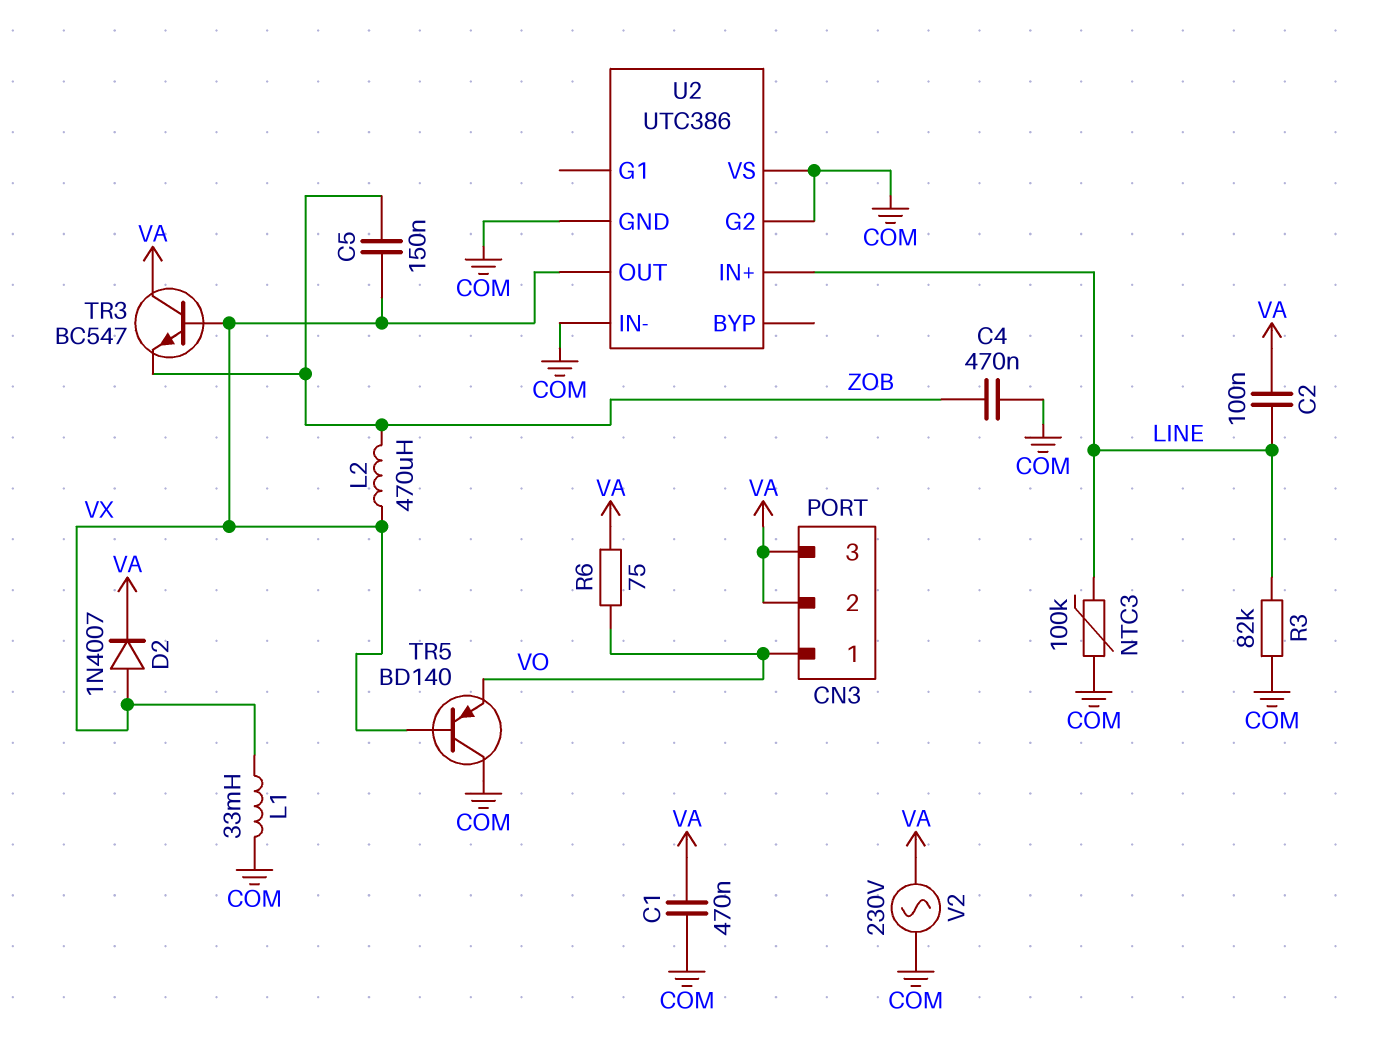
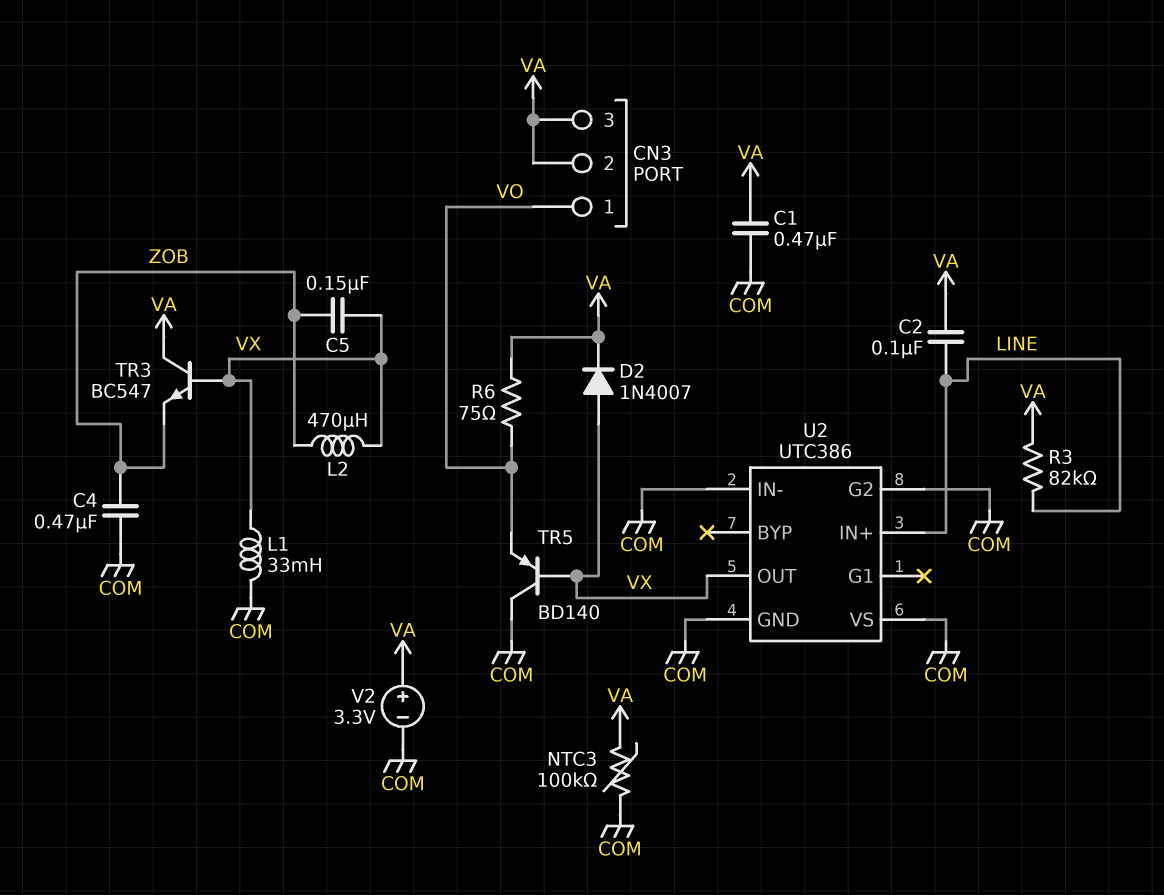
NTC3: 100k (COM, LINE) -> 100k (COM, VA)
R3: 82k (COM, LINE) -> 82k (LINE, VA)
V2: AC 230V (COM, VA) -> 3.3V (plus VA, minus COM)

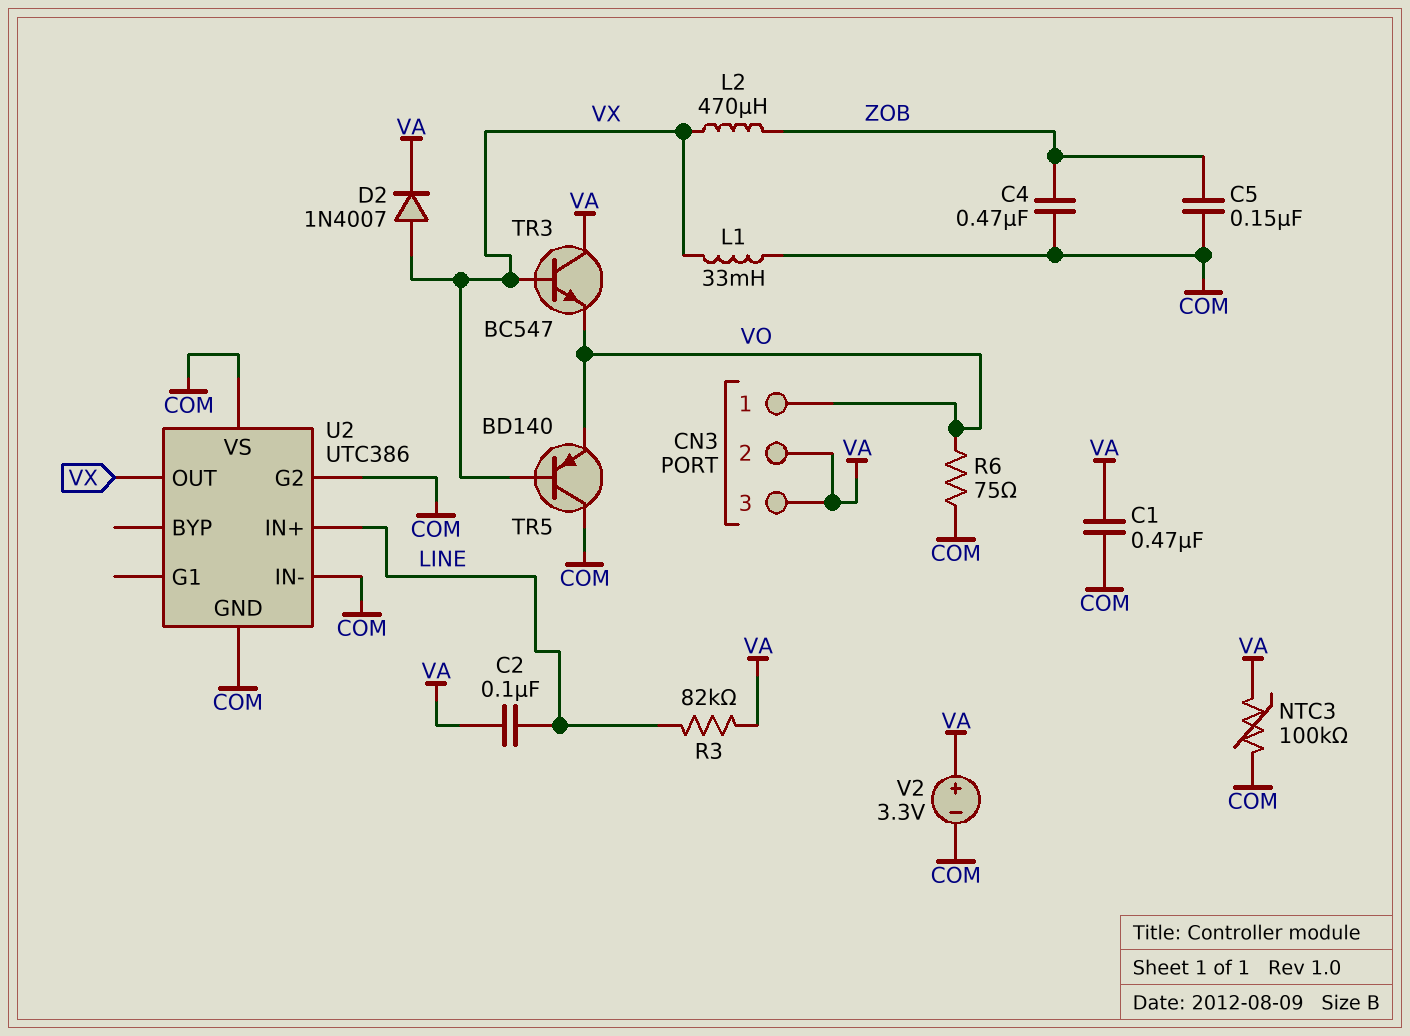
C5: 150nF (VX, ZOB) -> 150nF (COM, ZOB)
R6: 75 (VA, VO) -> 75 (COM, VO)
TR3: NPN BC547 (B VX, C VA, E ZOB) -> NPN BC547 (B VX, C VA, E VO)

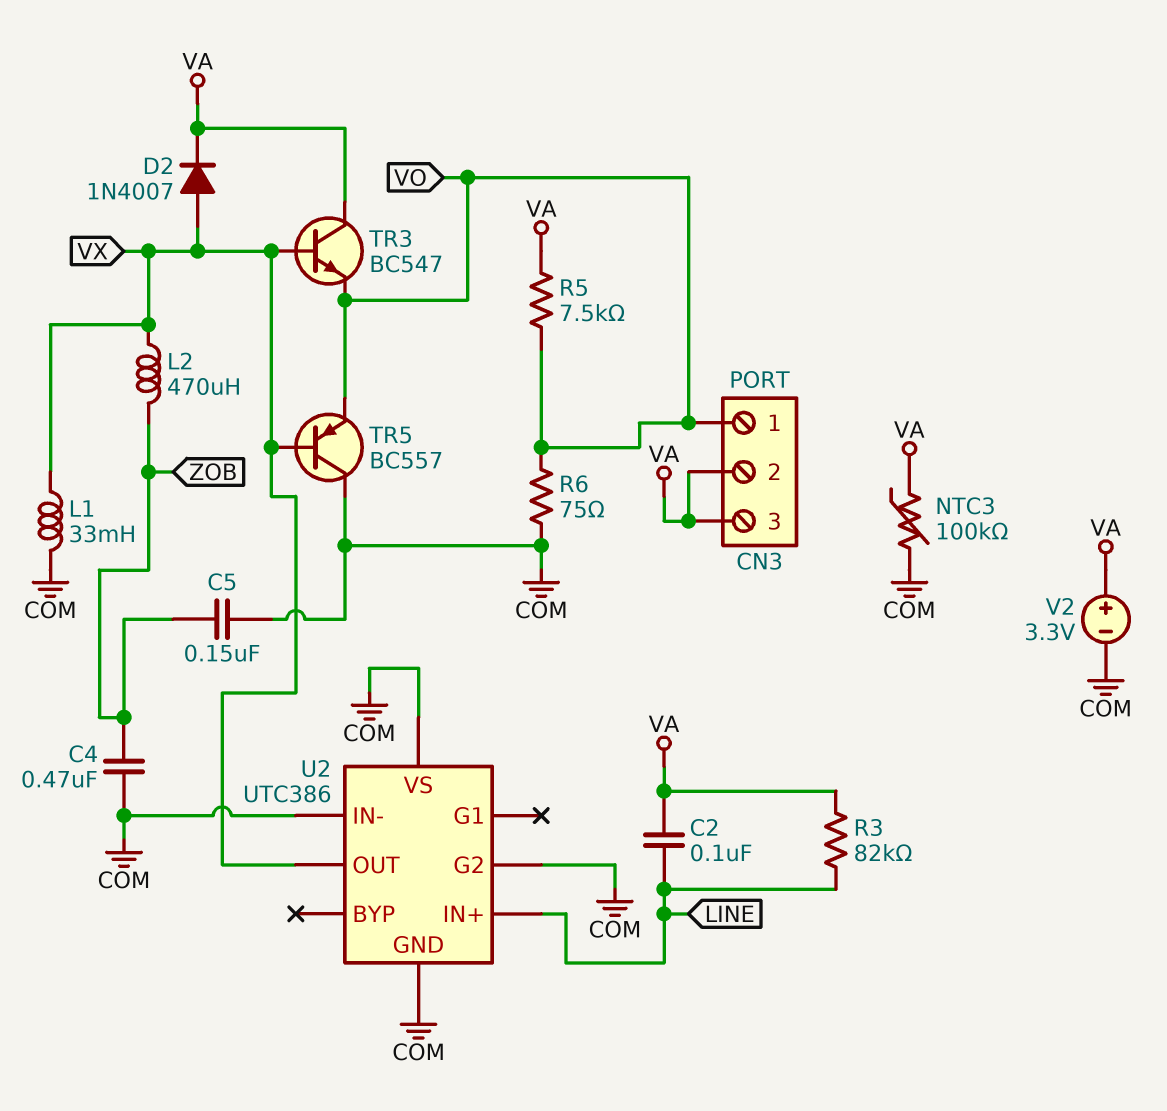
C1: 470nF (COM, VA) -> none
R5: none -> 7.5k (VA, VO)
TR5: PNP BD140 (B VX, C COM, E VO) -> PNP BC557 (B VX, C COM, E VO)

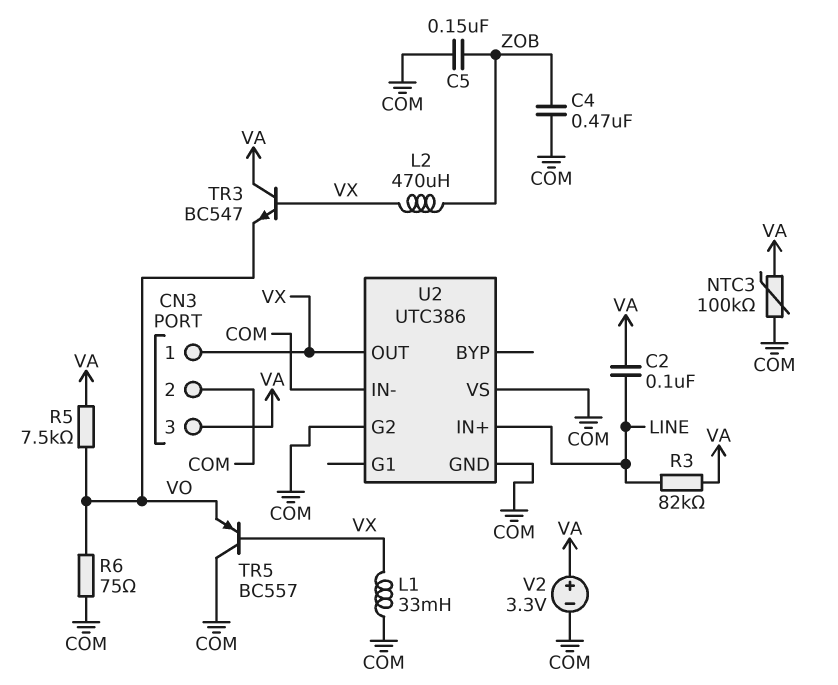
CN3 pin 1: VO -> VX
CN3 pin 2: VA -> COM
D2: diode 1N4007 (A VX, K VA) -> none

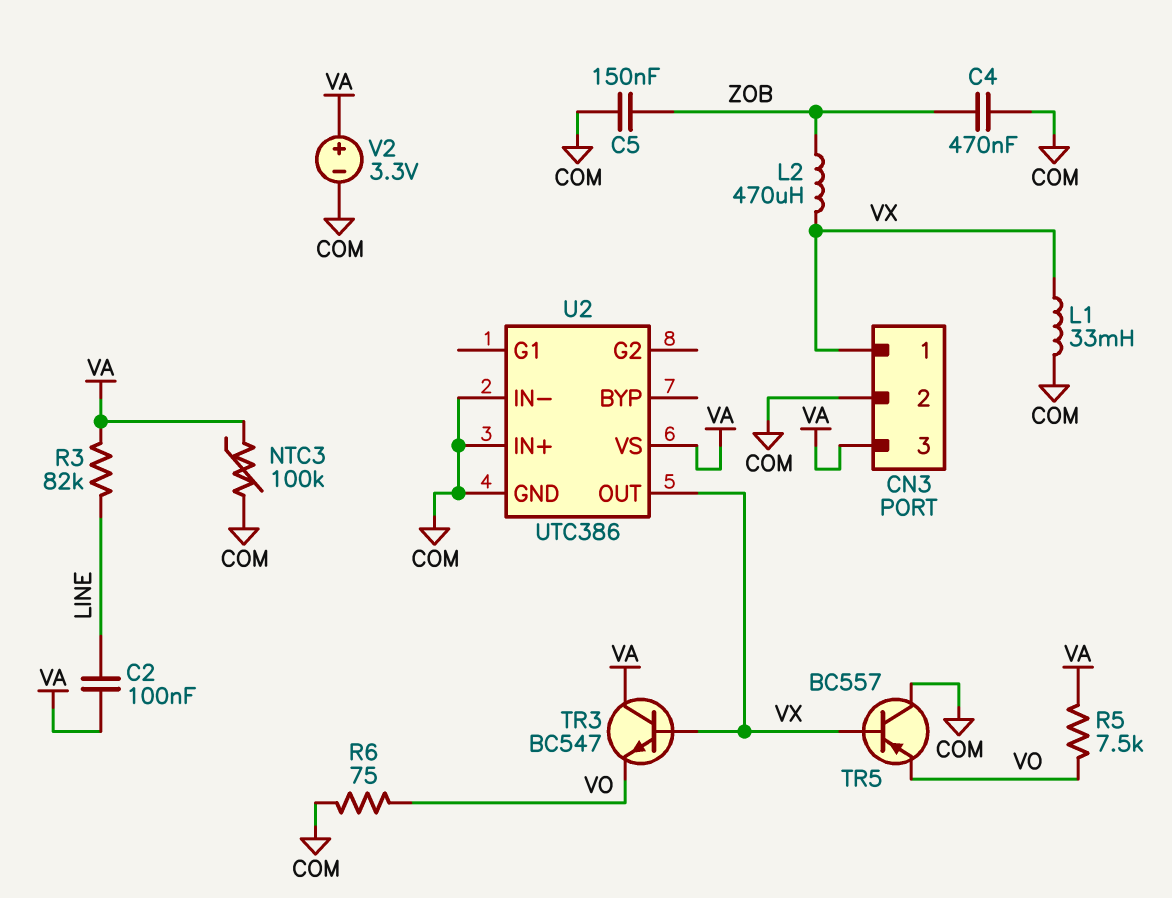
U2 pin G2: COM -> none
U2 pin IN+: LINE -> COM
U2 pin VS: COM -> VA

